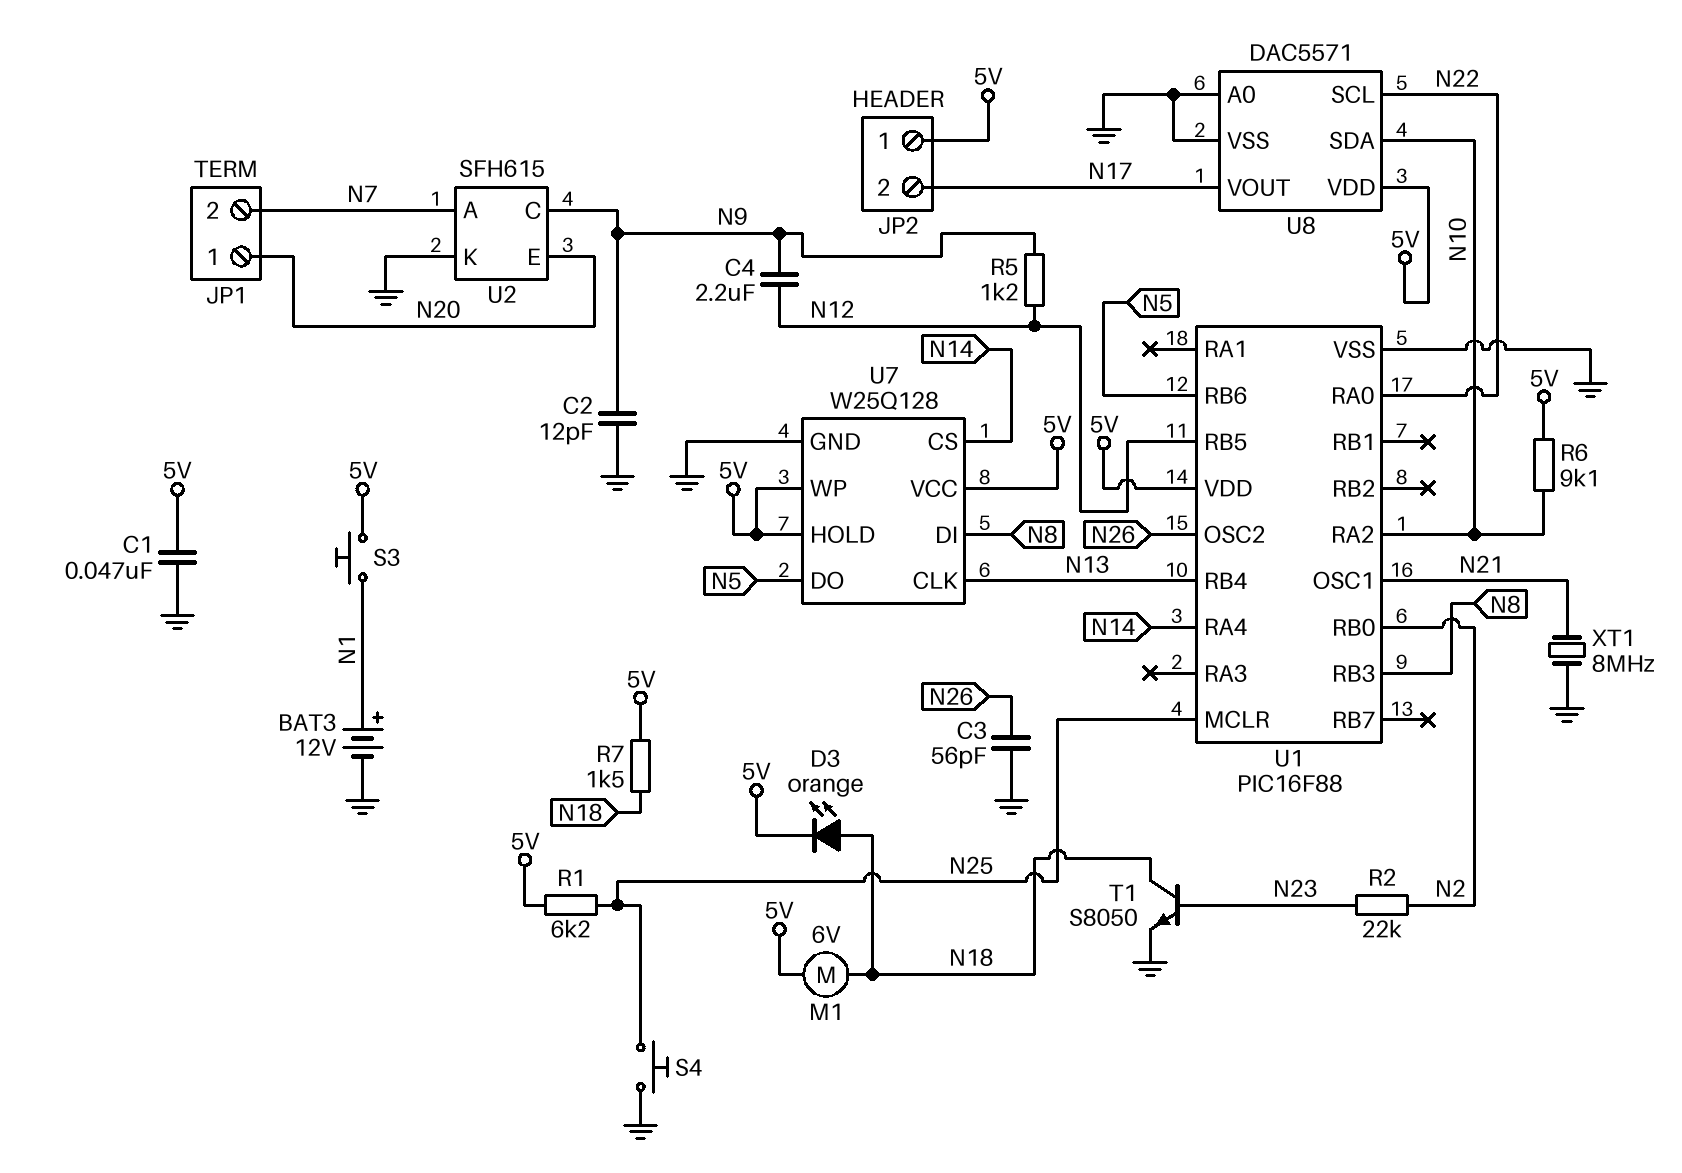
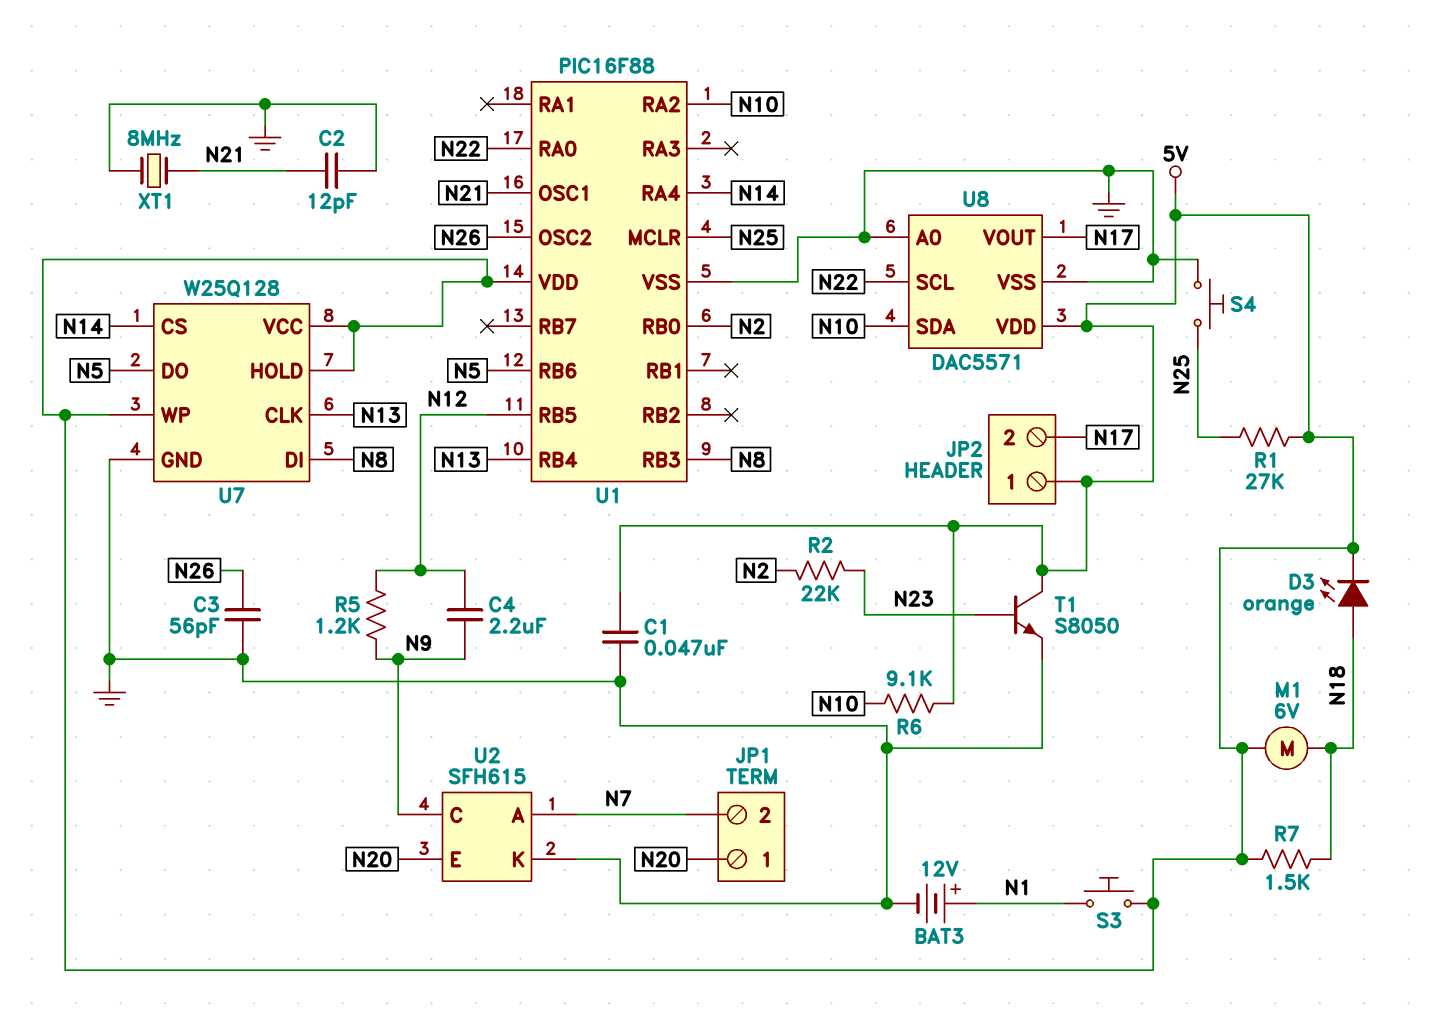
C2: 12pF (GND, N9) -> 12pF (GND, N21)
R1: 6.2k (5V, N25) -> 27k (5V, N25)
T1: NPN S8050 (B N23, C N18, E GND) -> NPN S8050 (B N23, C 5V, E GND)

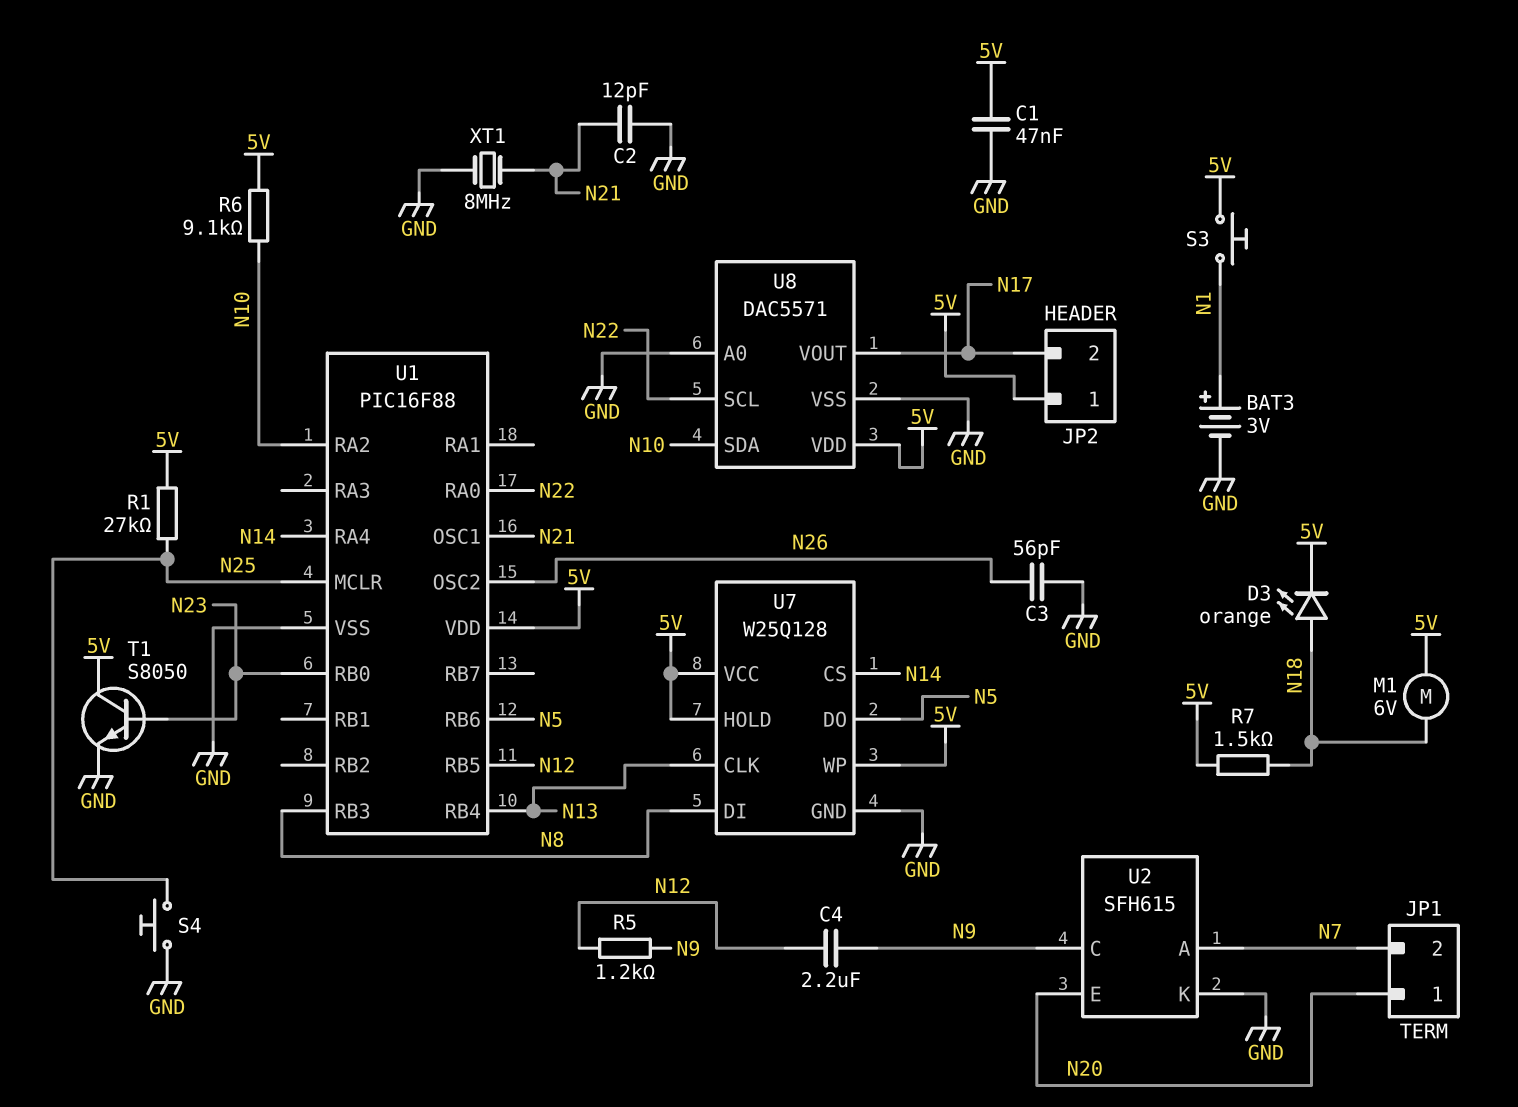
BAT3: 12V (plus N1, minus GND) -> 3V (plus N1, minus GND)
R2: 22k (N2, N23) -> none
U1 pin RB0: N2 -> N23

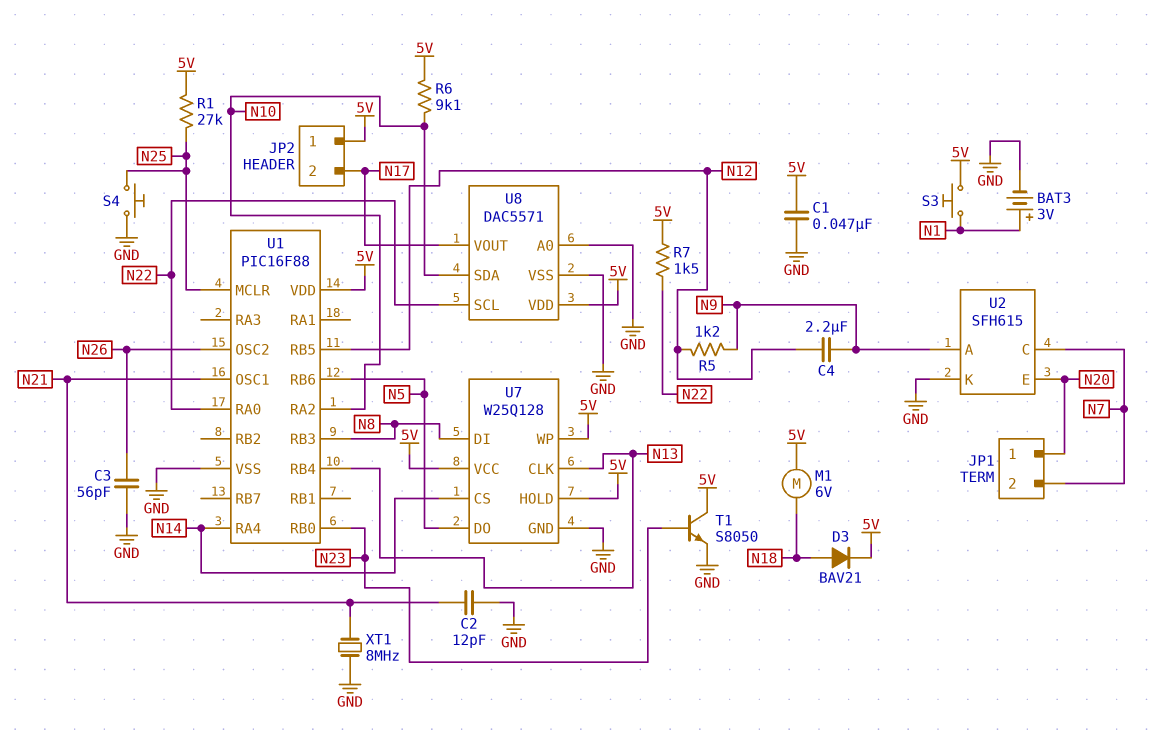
D3: LED orange (A N18, K 5V) -> diode BAV21 (A N18, K 5V)
R7: 1.5k (5V, N18) -> 1.5k (5V, N22)
U2 pin A: N7 -> N9
U2 pin C: N9 -> N7

